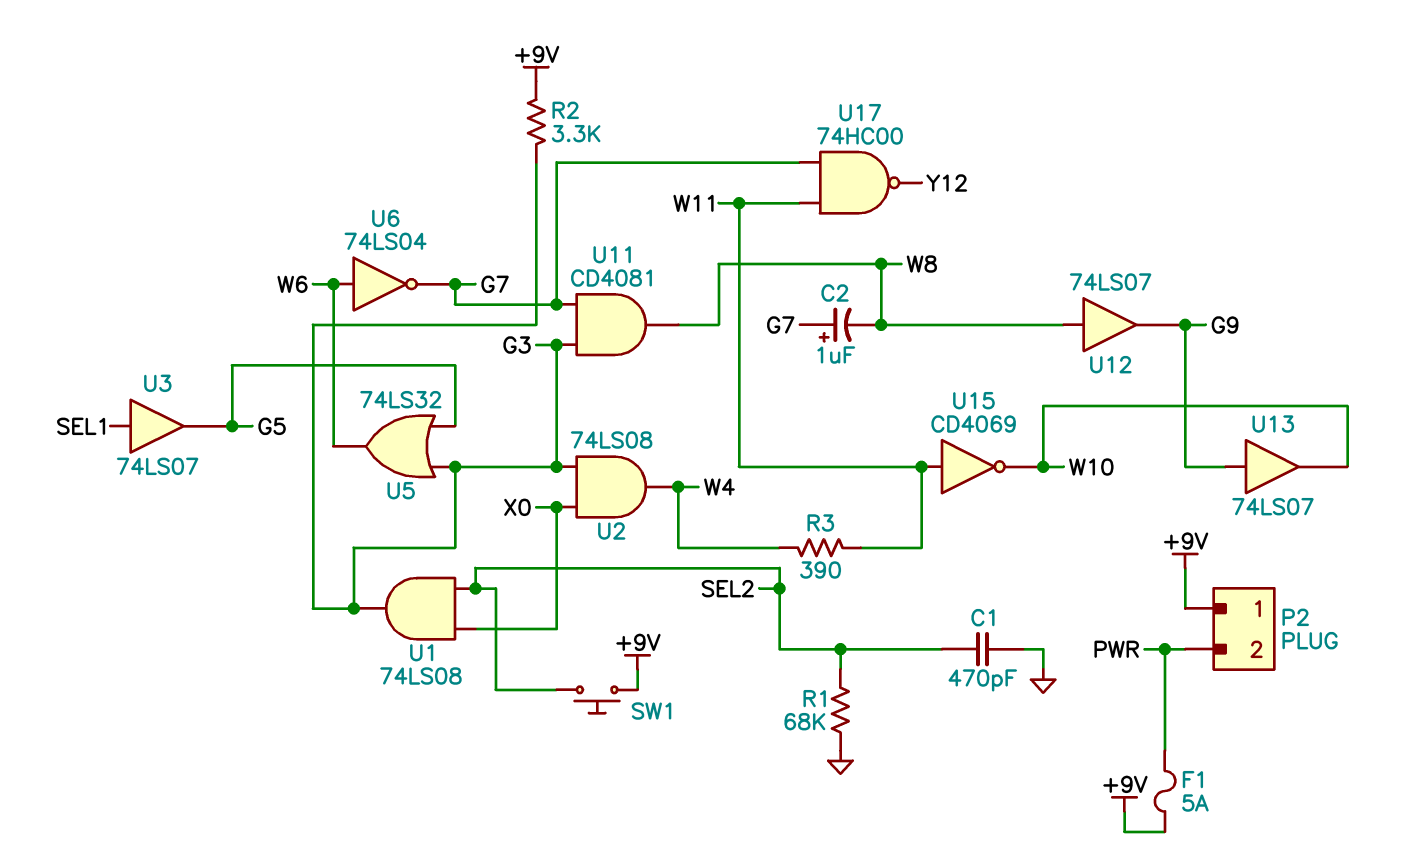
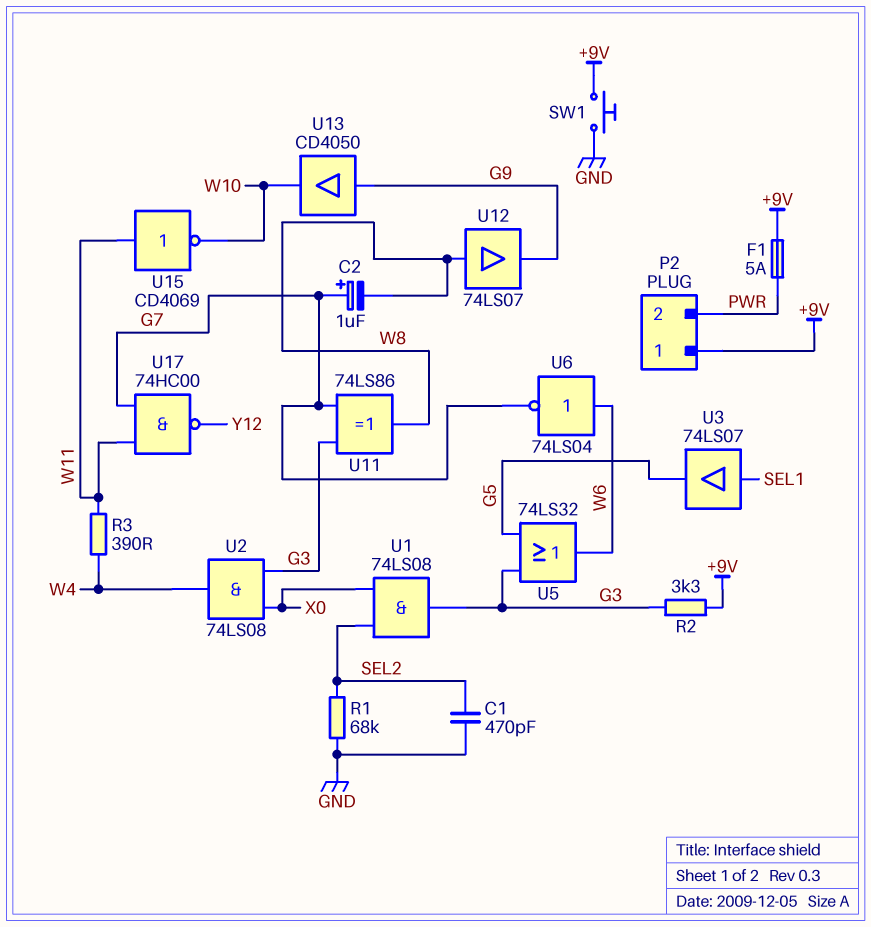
SW1: button (+9V, SEL2) -> button (+9V, GND)
U11: AND CD4081 (in G3, in G7, out W8) -> XOR 74LS86 (in G3, in G7, out W8)
U13: buffer 74LS07 (in G9, out W10) -> buffer CD4050 (in G9, out W10)

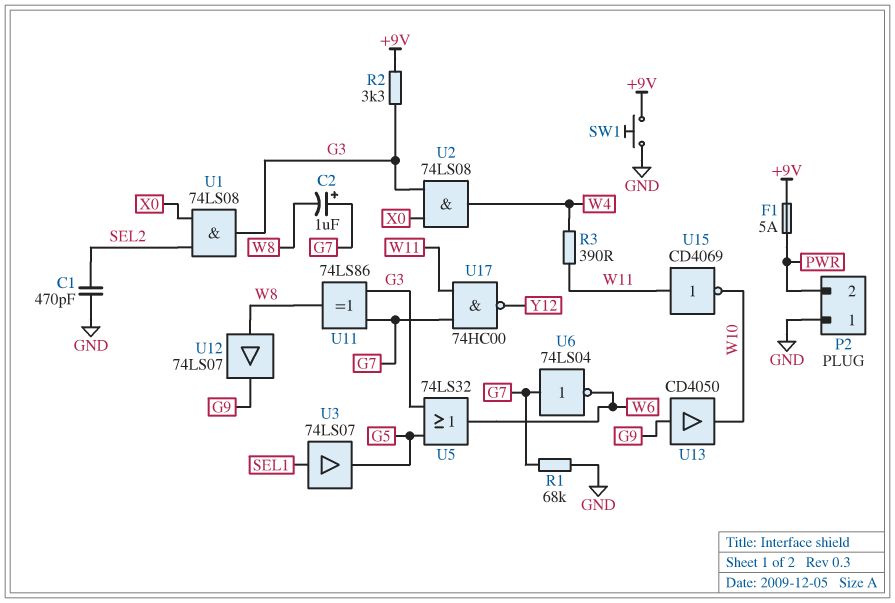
P2 pin 1: +9V -> GND
R1: 68k (GND, SEL2) -> 68k (G7, GND)
U6: NOT 74LS04 (in W6, out G7) -> NOT 74LS04 (in G7, out W6)

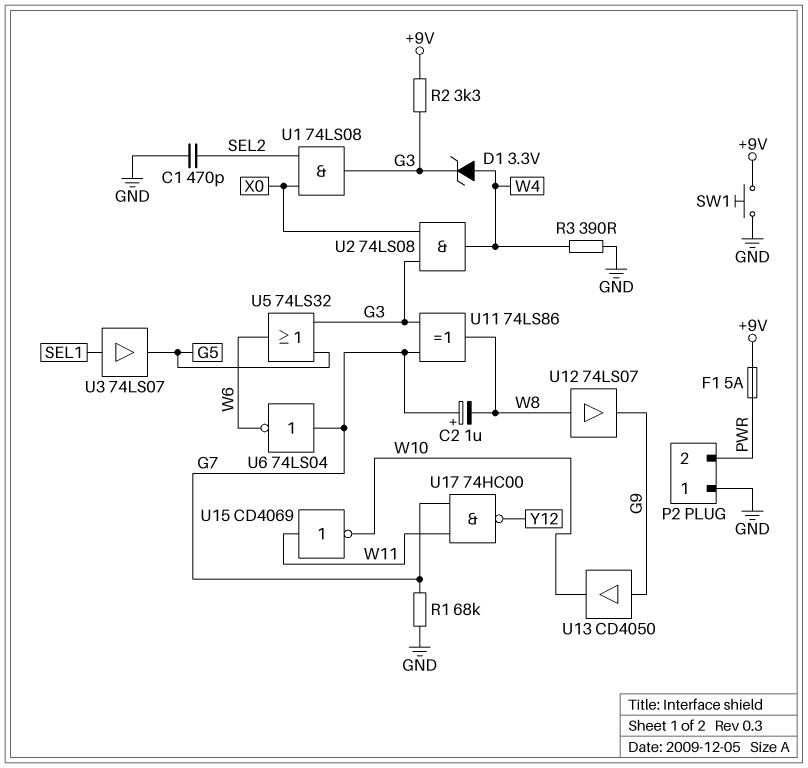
D1: none -> zener 3.3V (A W4, K G3)
R3: 390 (W4, W11) -> 390 (GND, W4)

